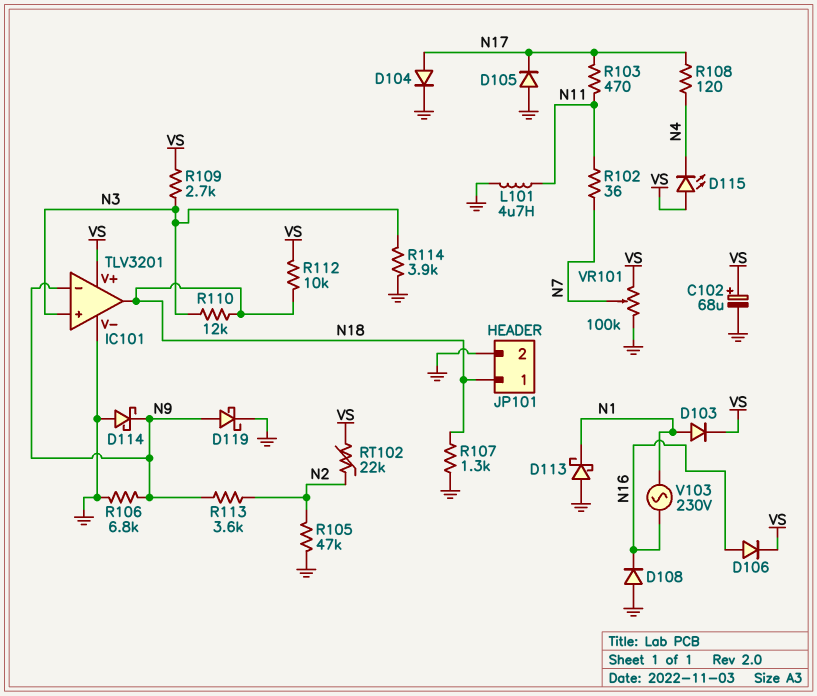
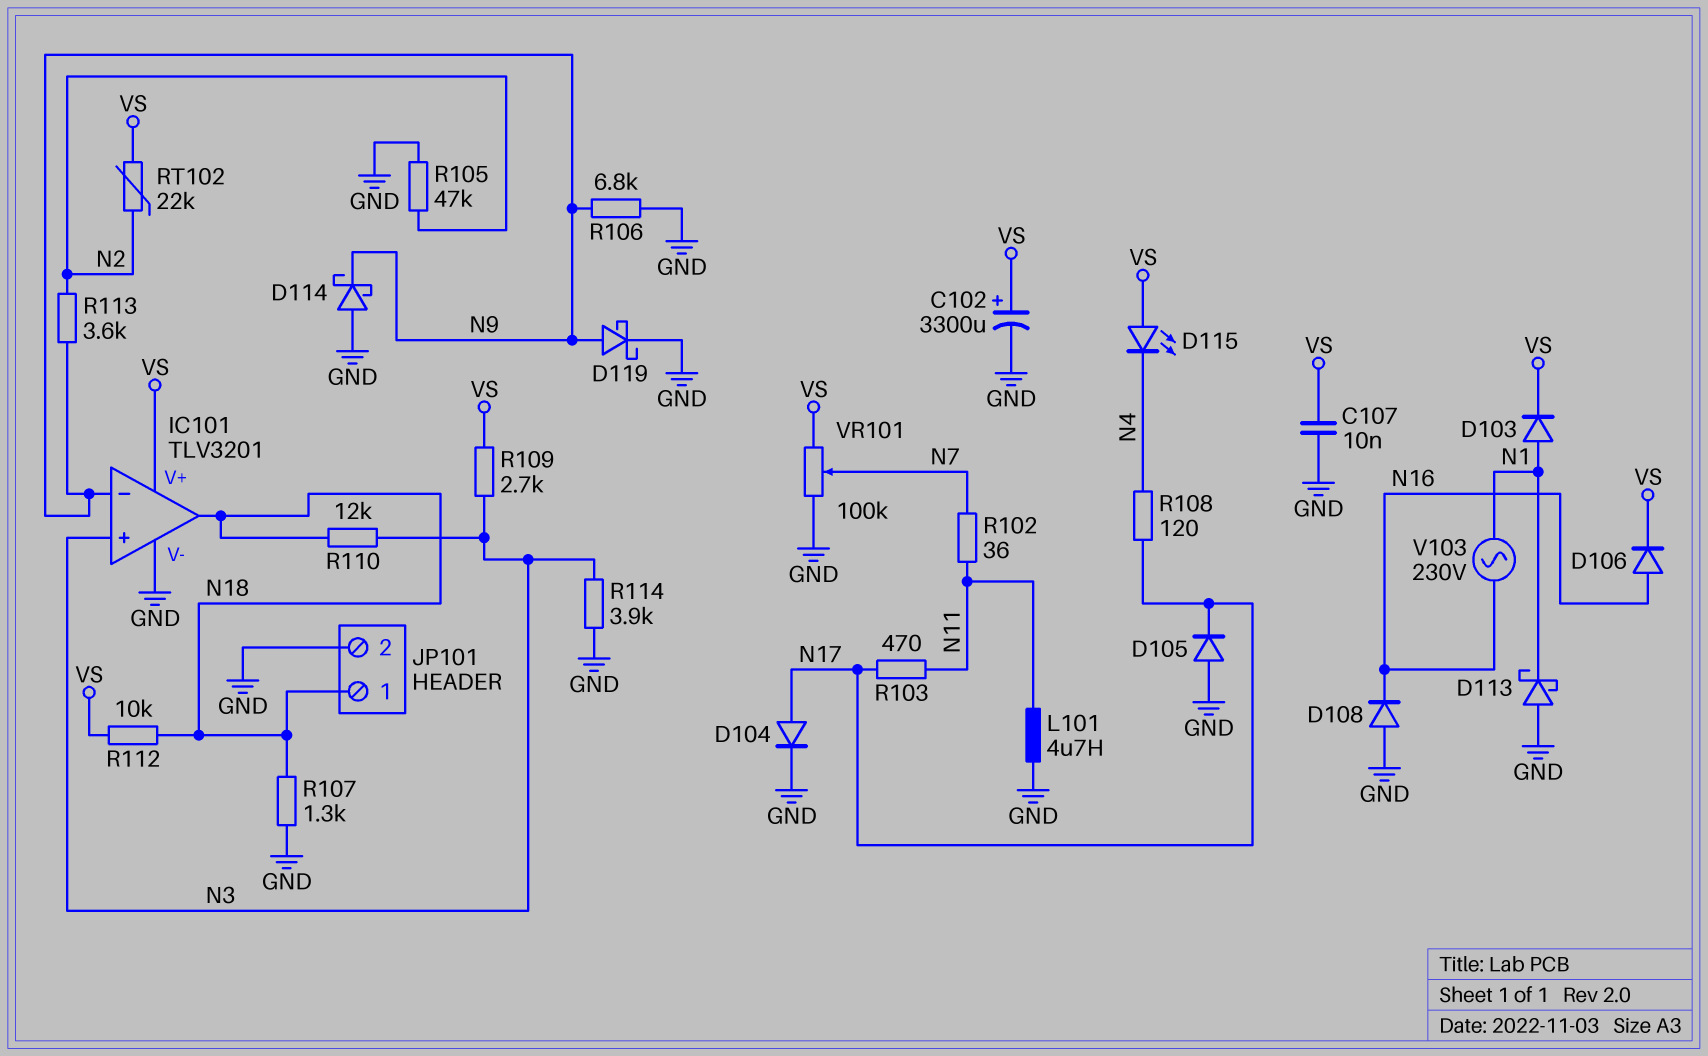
C102: 68uF (plus VS, minus GND) -> 3300uF (plus VS, minus GND)
C107: none -> 10nF (GND, VS)

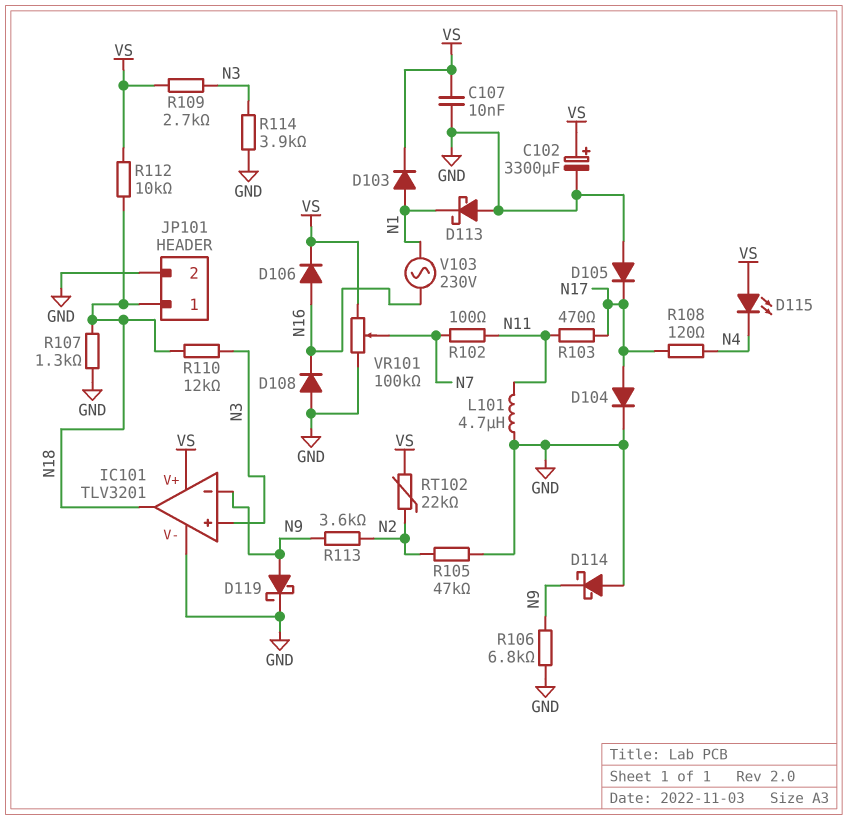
R102: 36 (N7, N11) -> 100 (N7, N11)

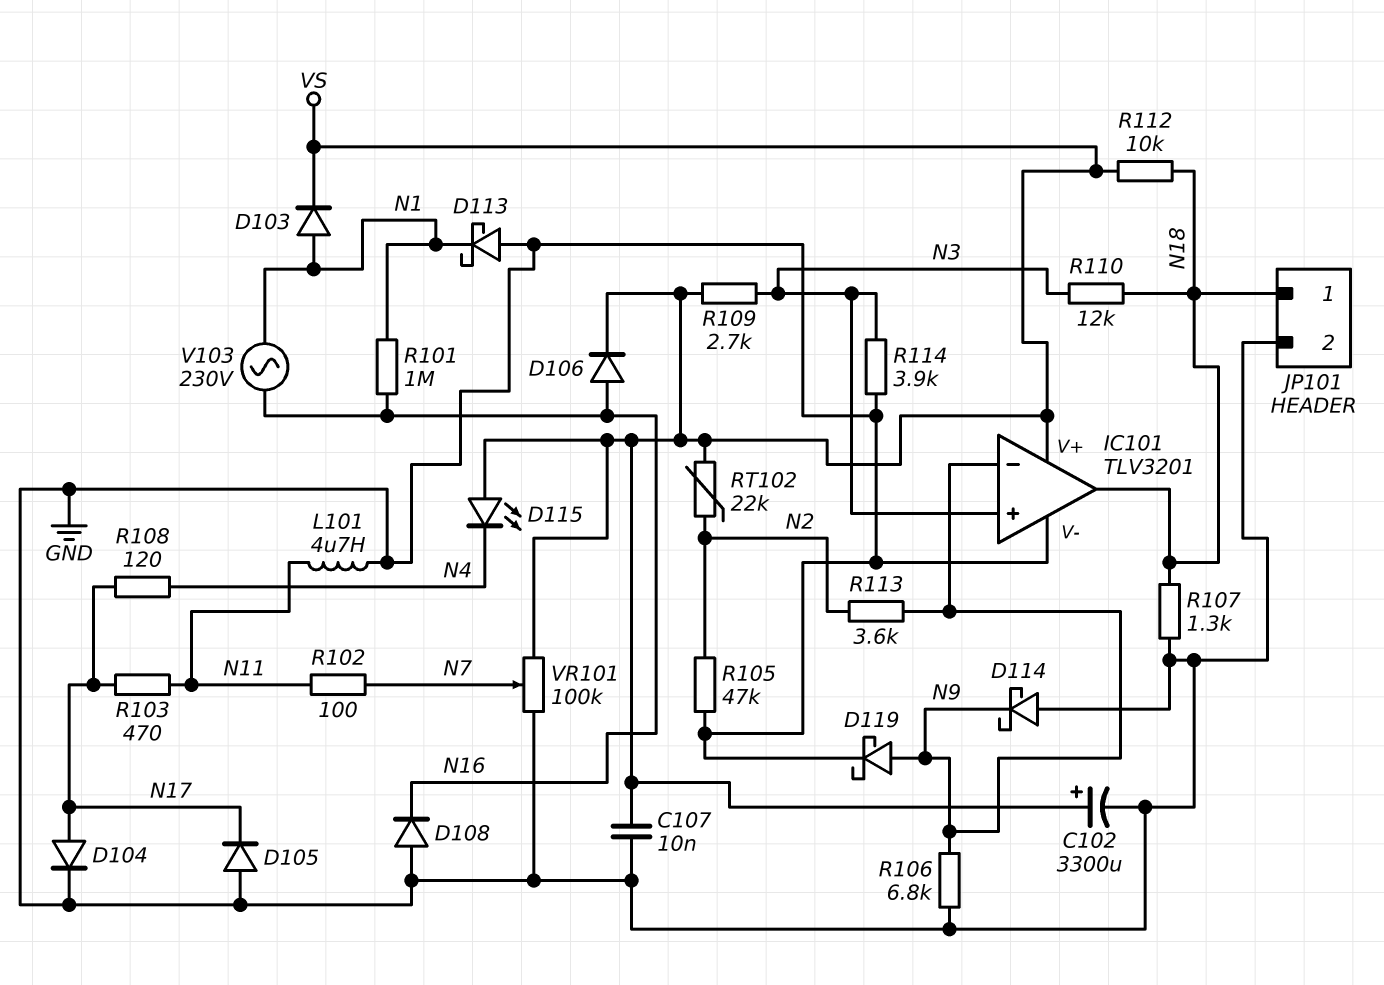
R101: none -> 1M (N1, N16)

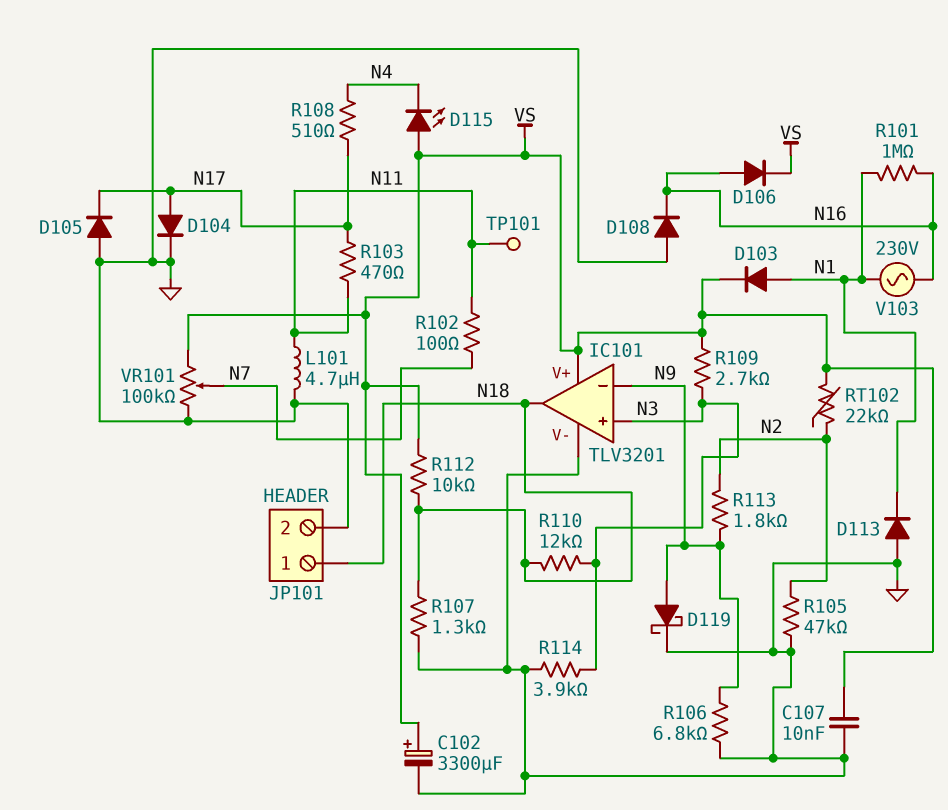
D113: schottky (A GND, K N1) -> diode (A GND, K N1)
D114: schottky (A GND, K N9) -> none
R108: 120 (N4, N17) -> 510 (N4, N17)
R113: 3.6k (N2, N9) -> 1.8k (N2, N9)
TP101: none -> test point (N11)

